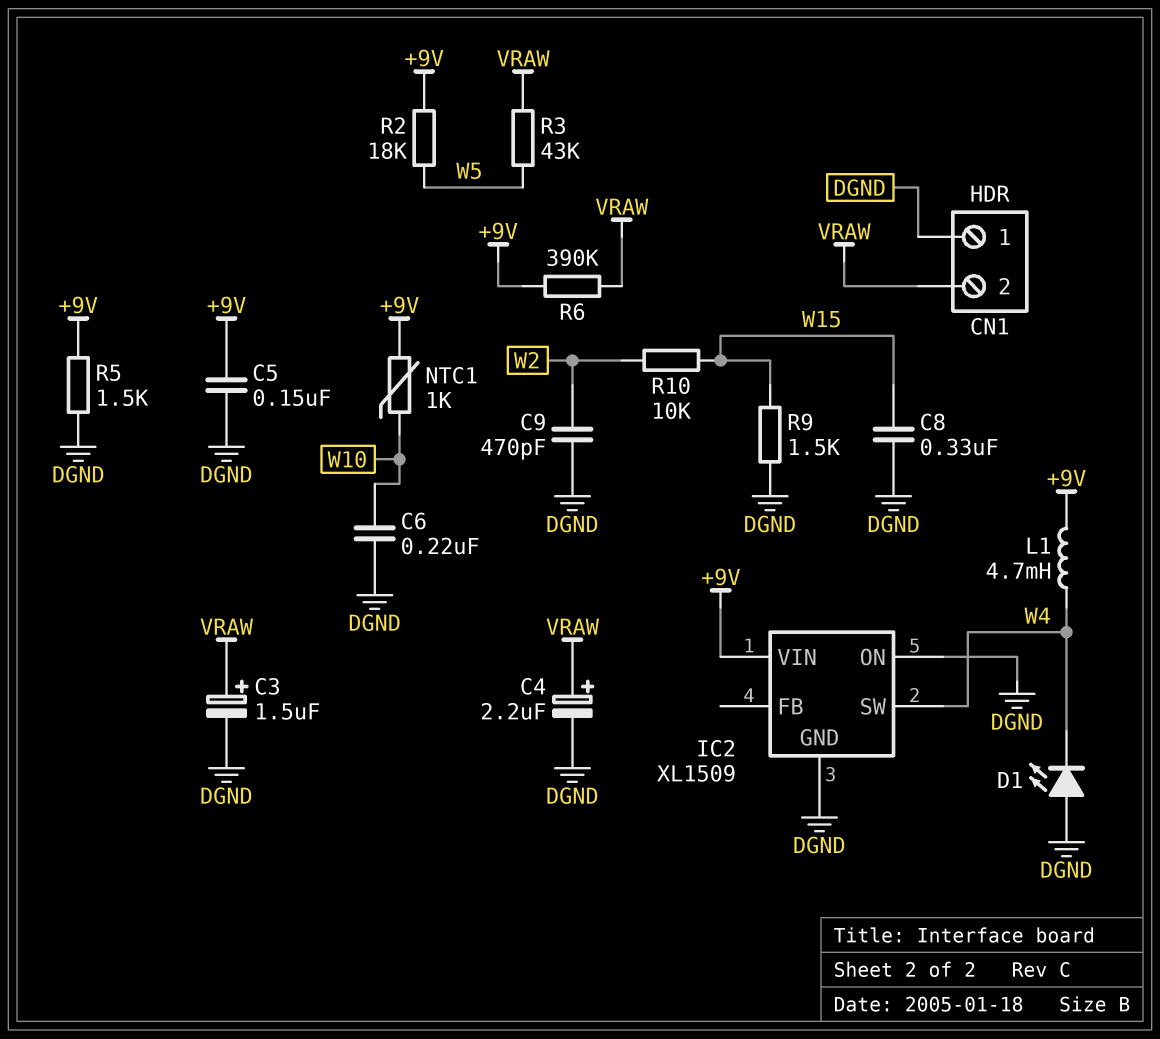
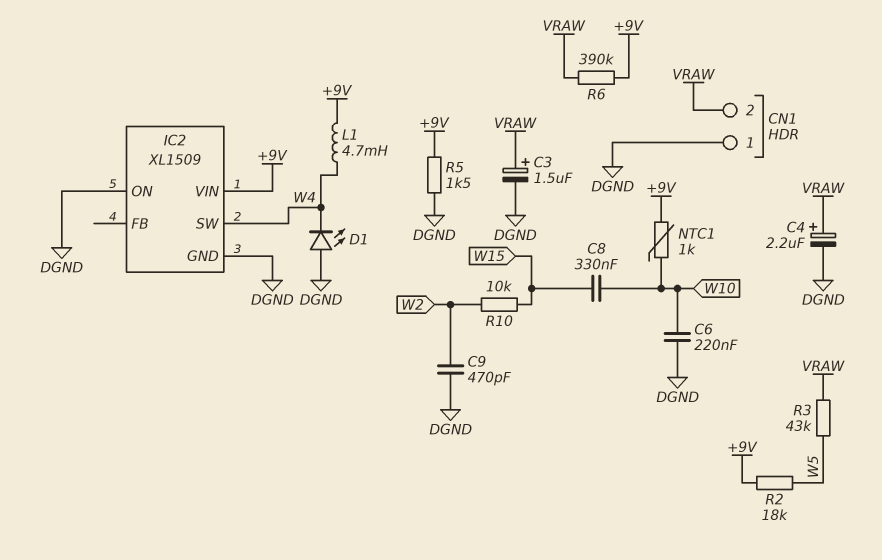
C5: 150nF (+9V, DGND) -> none
C8: 330nF (DGND, W15) -> 330nF (W10, W15)
R9: 1.5k (DGND, W15) -> none

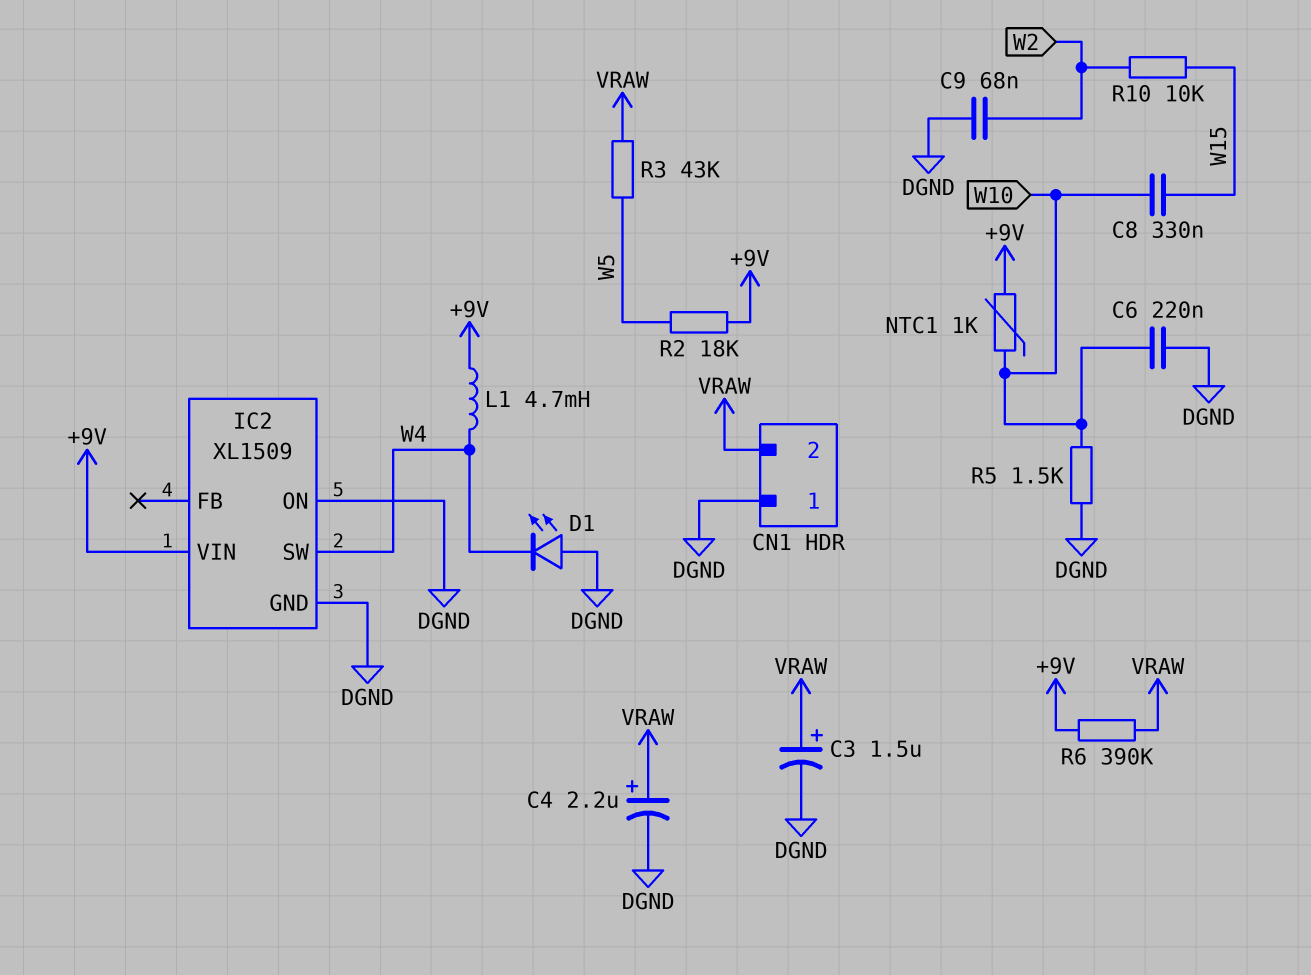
C9: 470pF (DGND, W2) -> 68nF (DGND, W2)
R5: 1.5k (+9V, DGND) -> 1.5k (DGND, W10)

